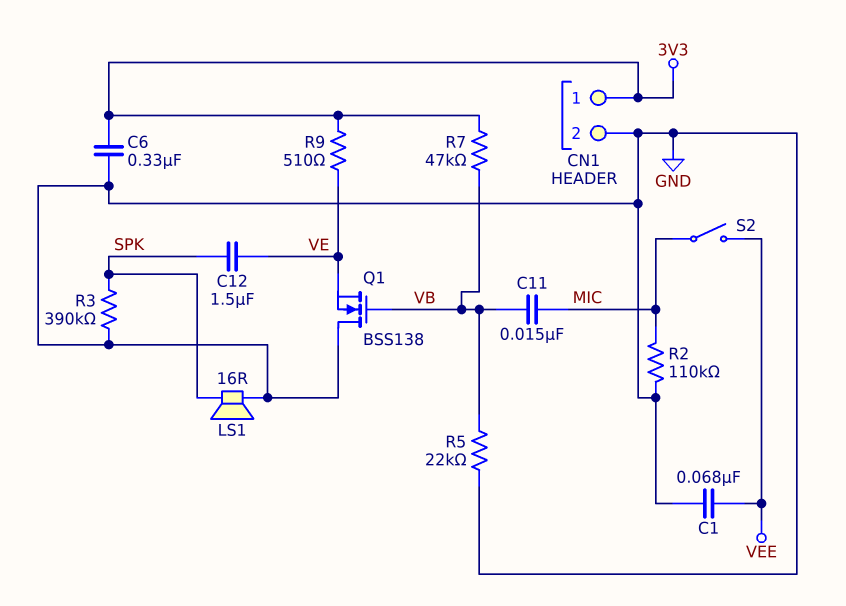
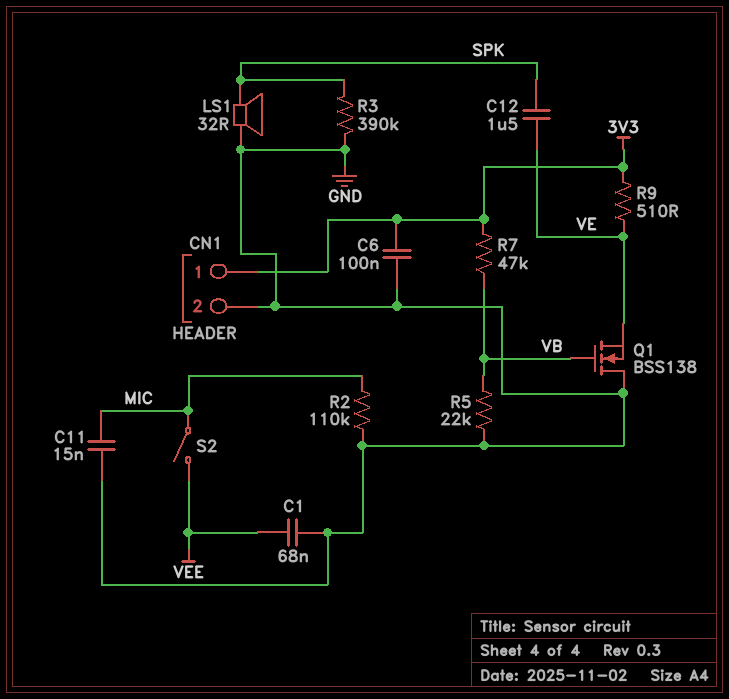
C6: 330nF (3V3, GND) -> 100nF (3V3, GND)
C11: 15nF (MIC, VB) -> 15nF (GND, MIC)
LS1: speaker 16R (GND, SPK) -> speaker 32R (GND, SPK)

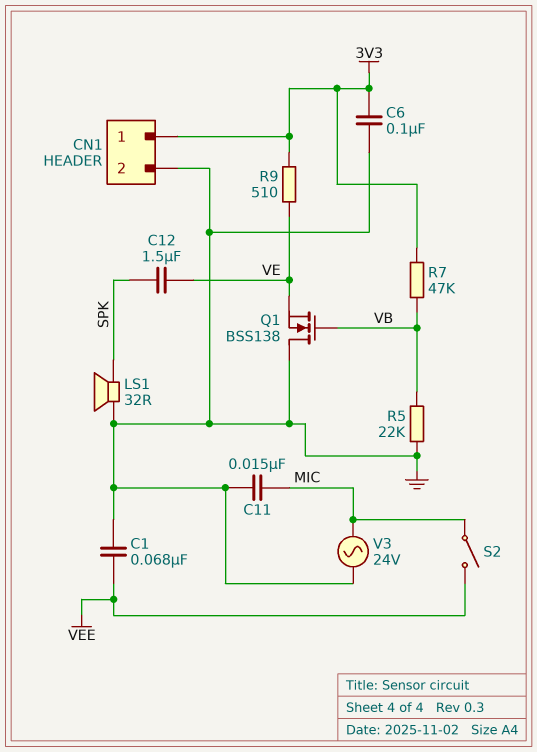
R2: 110k (GND, MIC) -> none
R3: 390k (GND, SPK) -> none
V3: none -> AC 24V (GND, MIC)

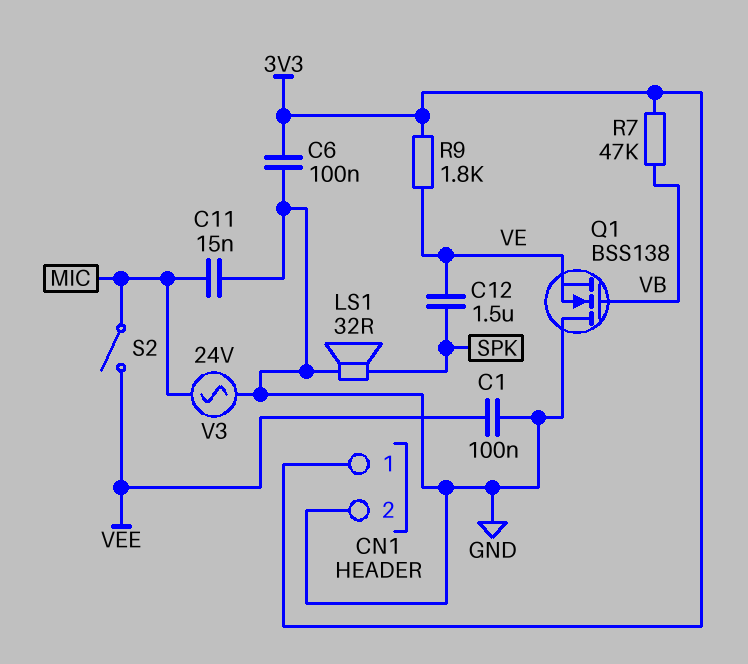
C1: 68nF (GND, VEE) -> 100nF (GND, VEE)
R5: 22k (GND, VB) -> none
R9: 510 (3V3, VE) -> 1.8k (3V3, VE)

